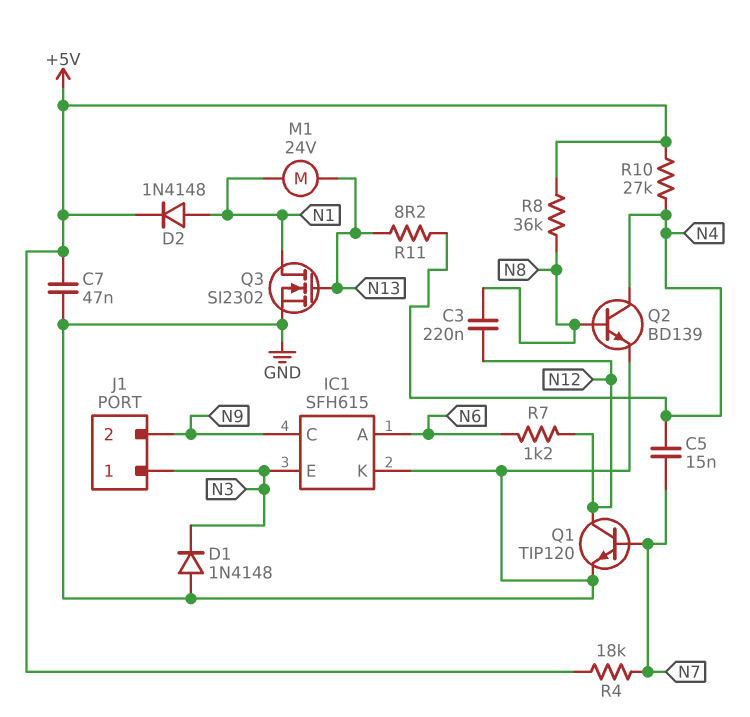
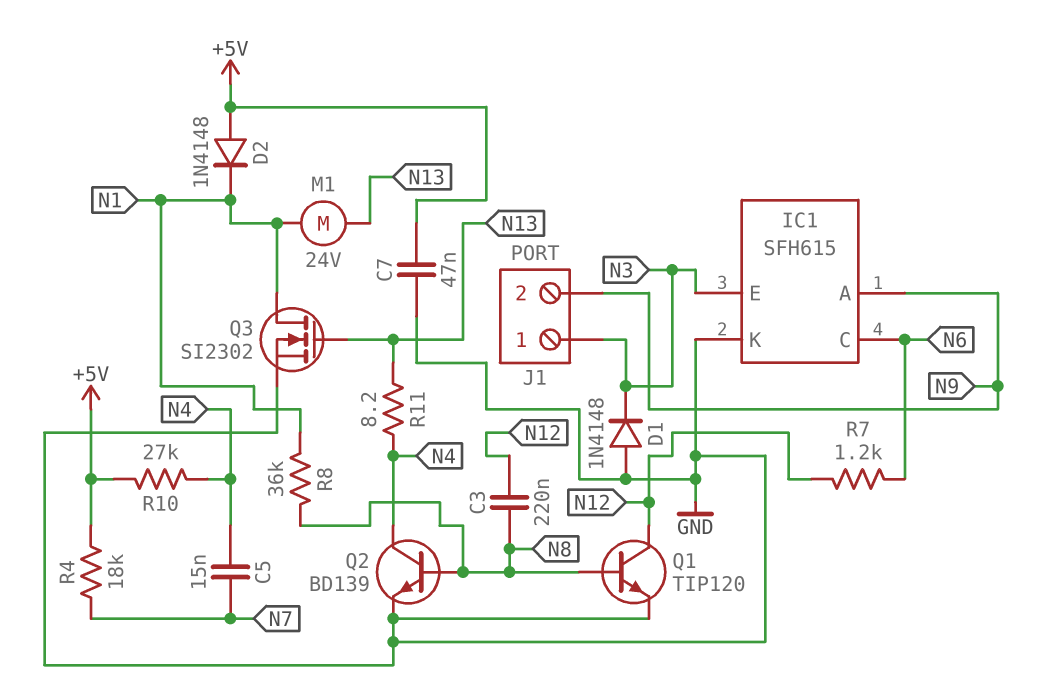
D2: diode 1N4148 (A N1, K +5V) -> diode 1N4148 (A +5V, K N1)
IC1 pin A: N6 -> N9
IC1 pin C: N9 -> N6
Q1: NPN TIP120 (B N7, C N12, E GND) -> NPN TIP120 (B N8, C N12, E GND)
R8: 36k (+5V, N8) -> 36k (N1, N8)

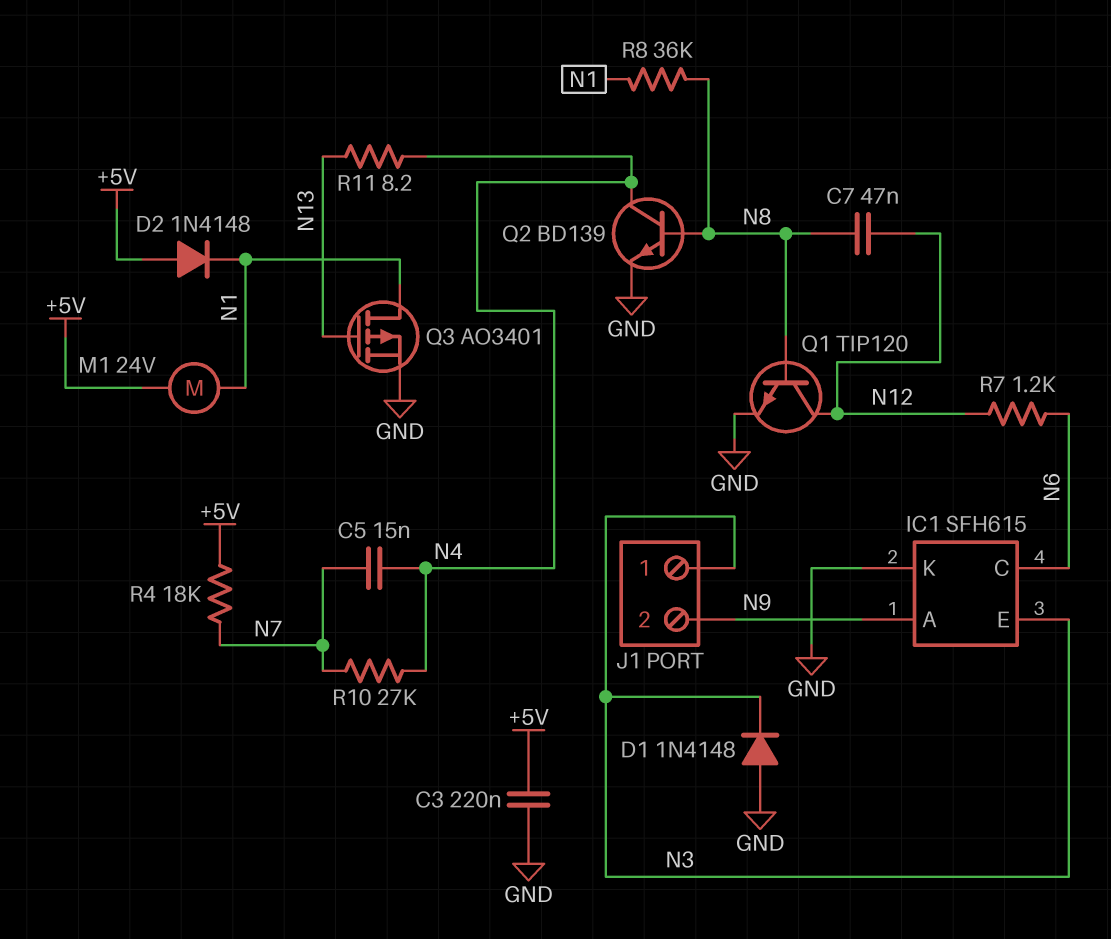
C3: 220nF (N8, N12) -> 220nF (+5V, GND)
C7: 47nF (+5V, GND) -> 47nF (N8, N12)
M1: motor 24V (N1, N13) -> motor 24V (+5V, N1)
Q3: NMOS SI2302 (G N13, D N1, S GND) -> PMOS AO3401 (G N13, D N1, S GND)
R10: 27k (+5V, N4) -> 27k (N4, N7)

